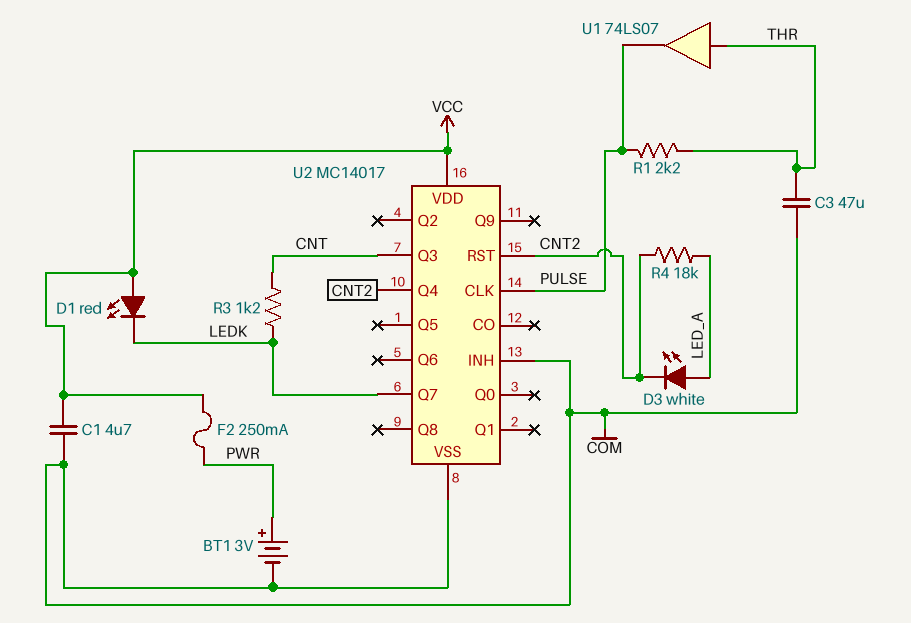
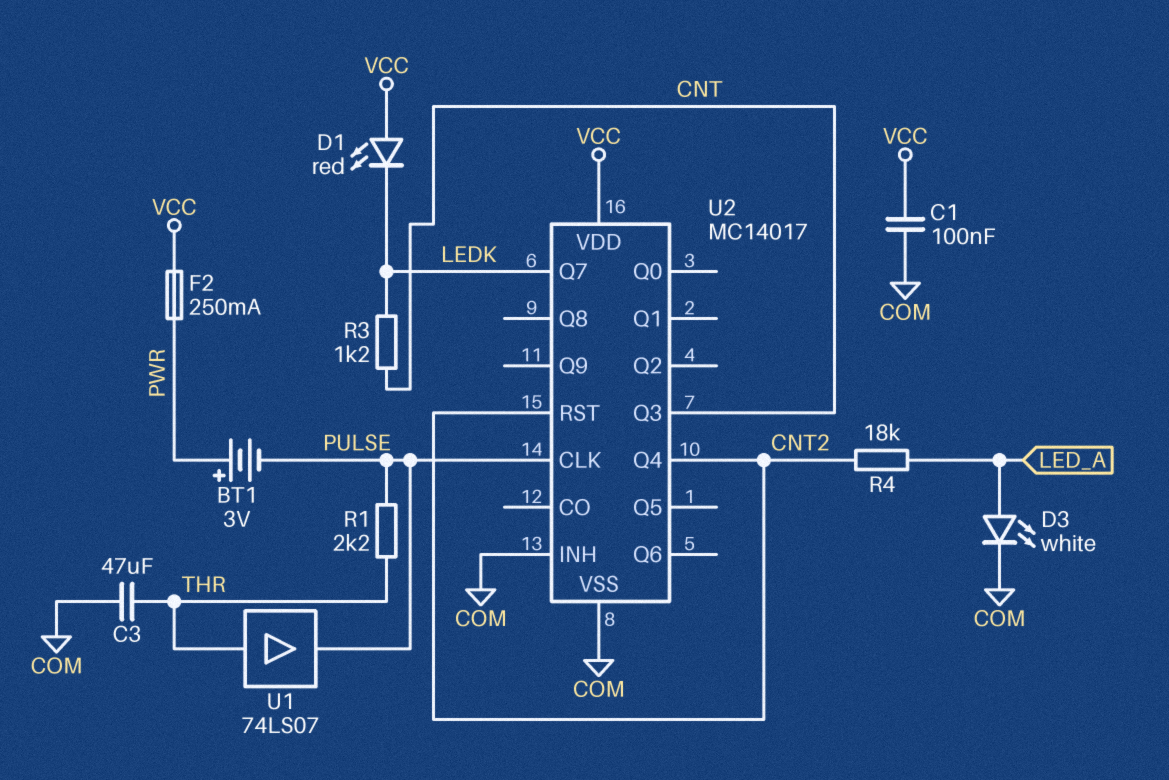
BT1: 3V (plus PWR, minus COM) -> 3V (plus PWR, minus PULSE)
C1: 4.7uF (COM, VCC) -> 100nF (COM, VCC)
D3: LED white (A LED_A, K CNT2) -> LED white (A LED_A, K COM)

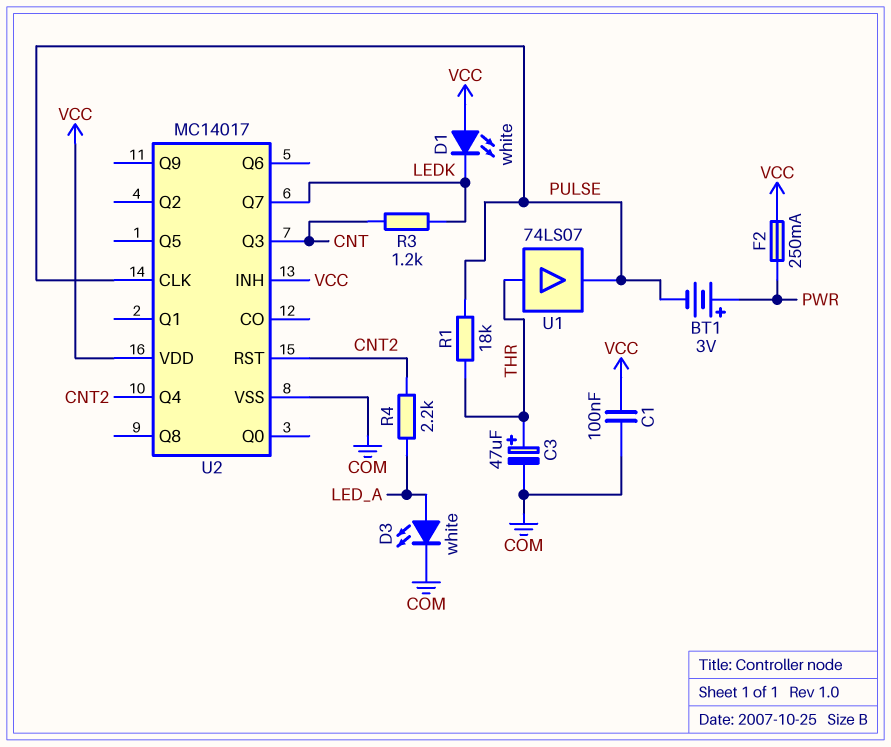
C3: 47uF (COM, THR) -> 47uF (plus THR, minus COM)
D1: LED red (A VCC, K LEDK) -> LED white (A VCC, K LEDK)
R1: 2.2k (PULSE, THR) -> 18k (PULSE, THR)
R4: 18k (CNT2, LED_A) -> 2.2k (CNT2, LED_A)
U2 pin INH: COM -> VCC

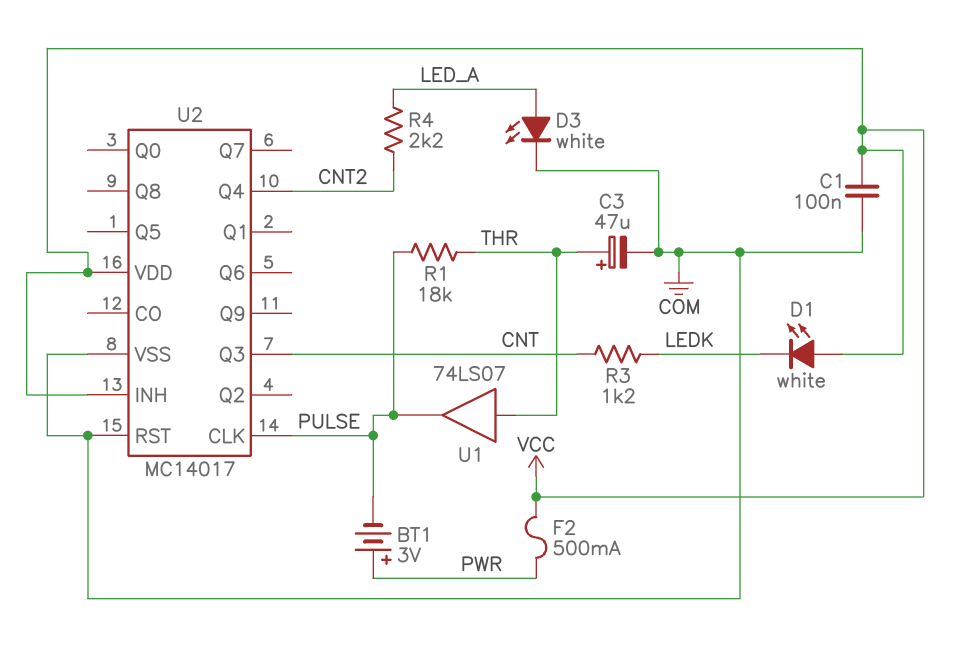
F2: 250mA (PWR, VCC) -> 500mA (PWR, VCC)
U2 pin Q7: LEDK -> none
U2 pin RST: CNT2 -> COM

